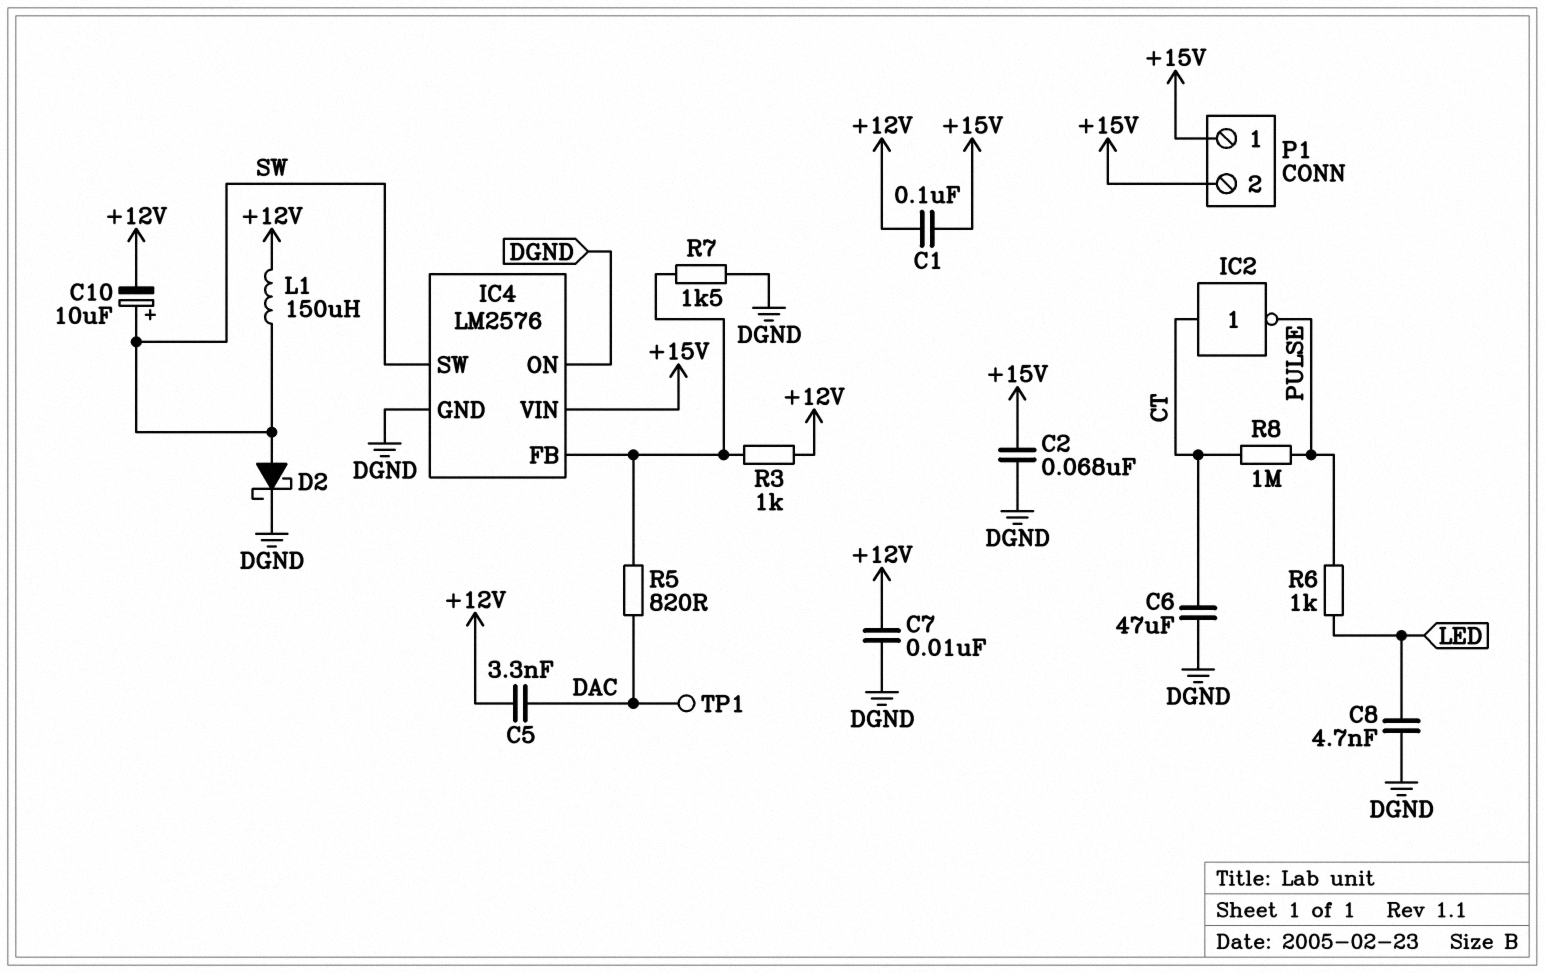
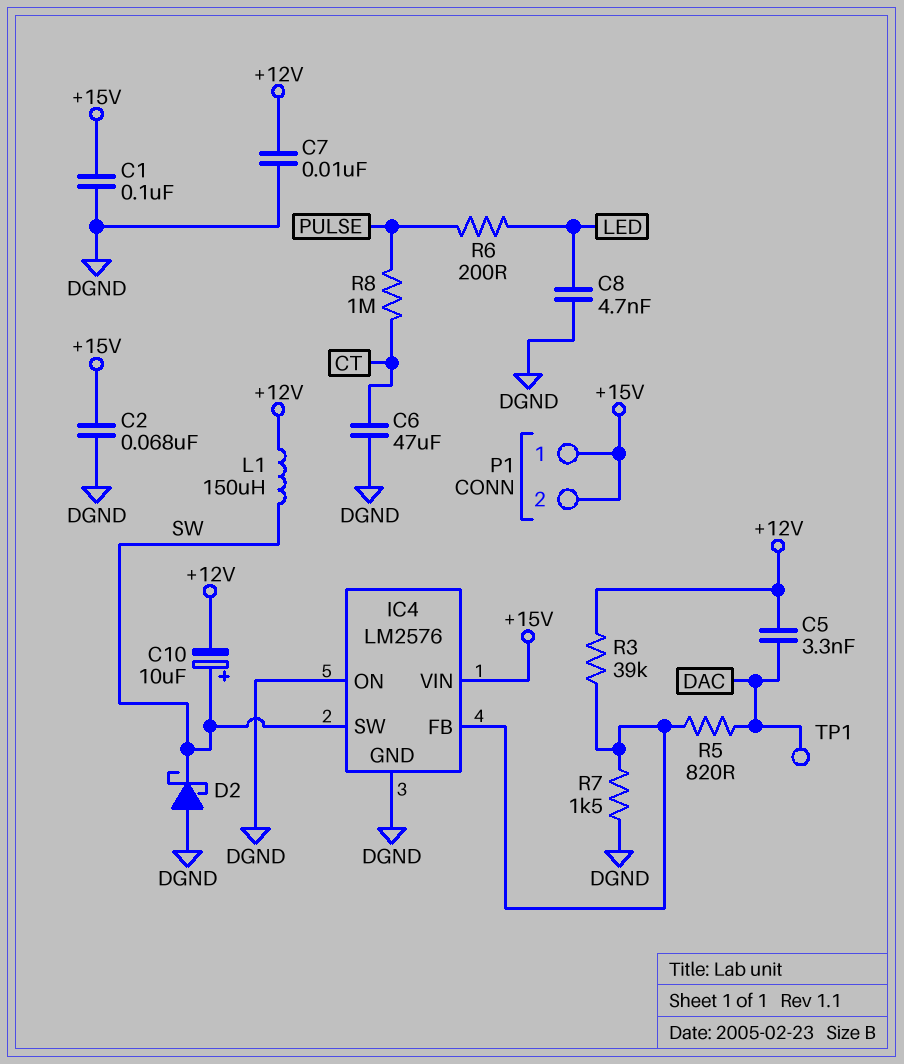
C1: 100nF (+12V, +15V) -> 100nF (+15V, DGND)
D2: schottky (A SW, K DGND) -> schottky (A DGND, K SW)
IC2: NOT (in CT, out PULSE) -> none
R3: 1k (+12V, IC4/FB) -> 39k (+12V, IC4/FB)
R6: 1k (LED, PULSE) -> 200 (LED, PULSE)

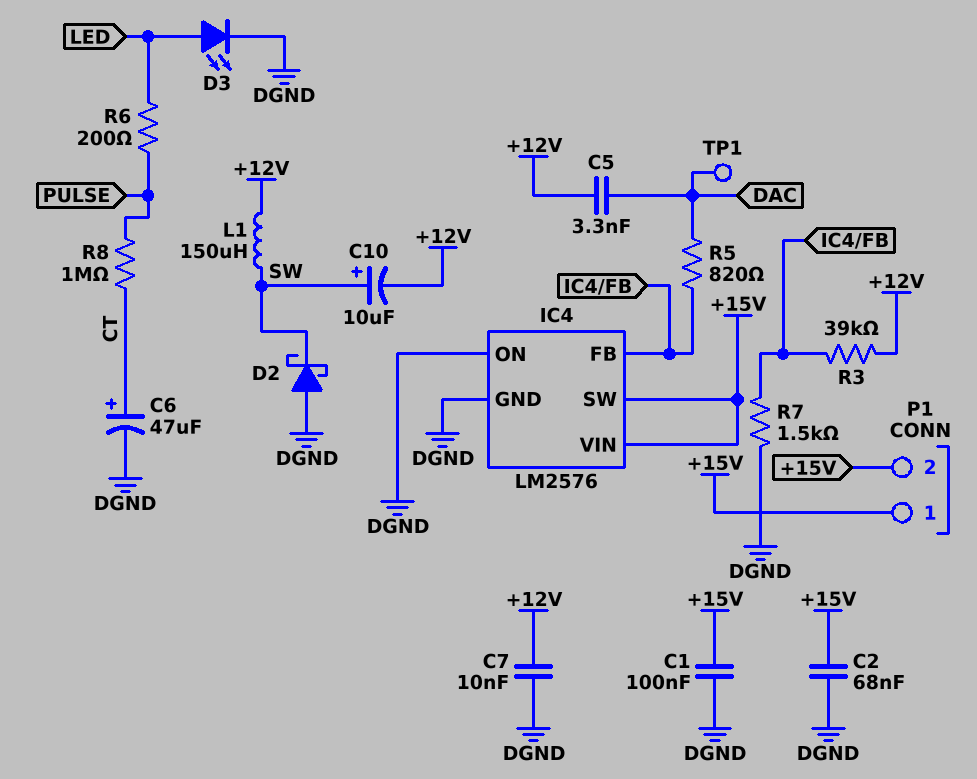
C6: 47uF (CT, DGND) -> 47uF (plus CT, minus DGND)
C8: 4.7nF (DGND, LED) -> none
D3: none -> LED (A LED, K DGND)
IC4 pin SW: SW -> +15V

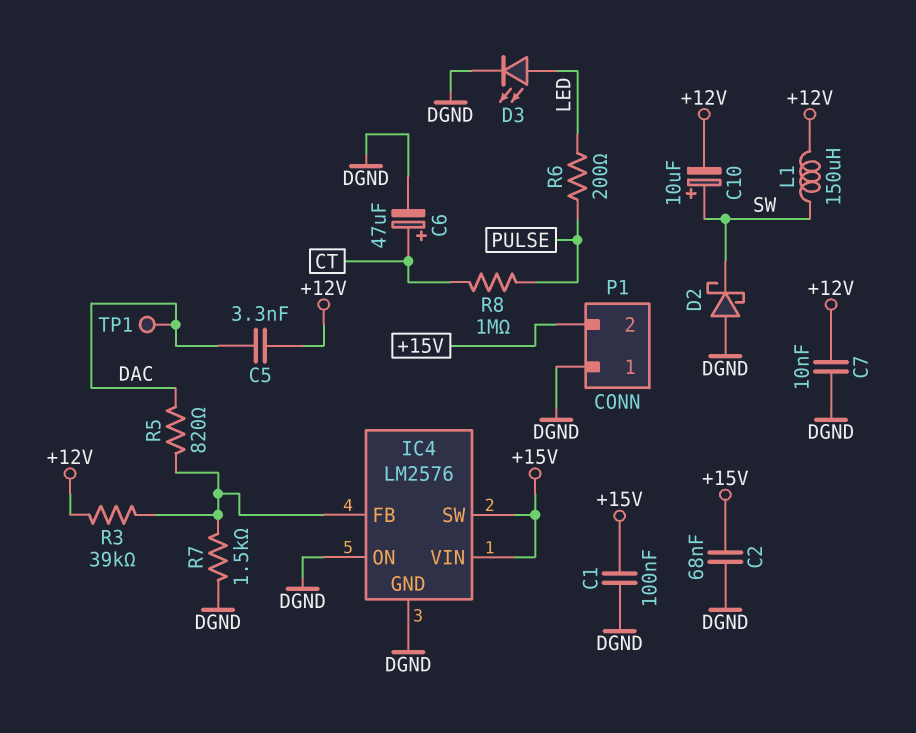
P1 pin 1: +15V -> DGND

